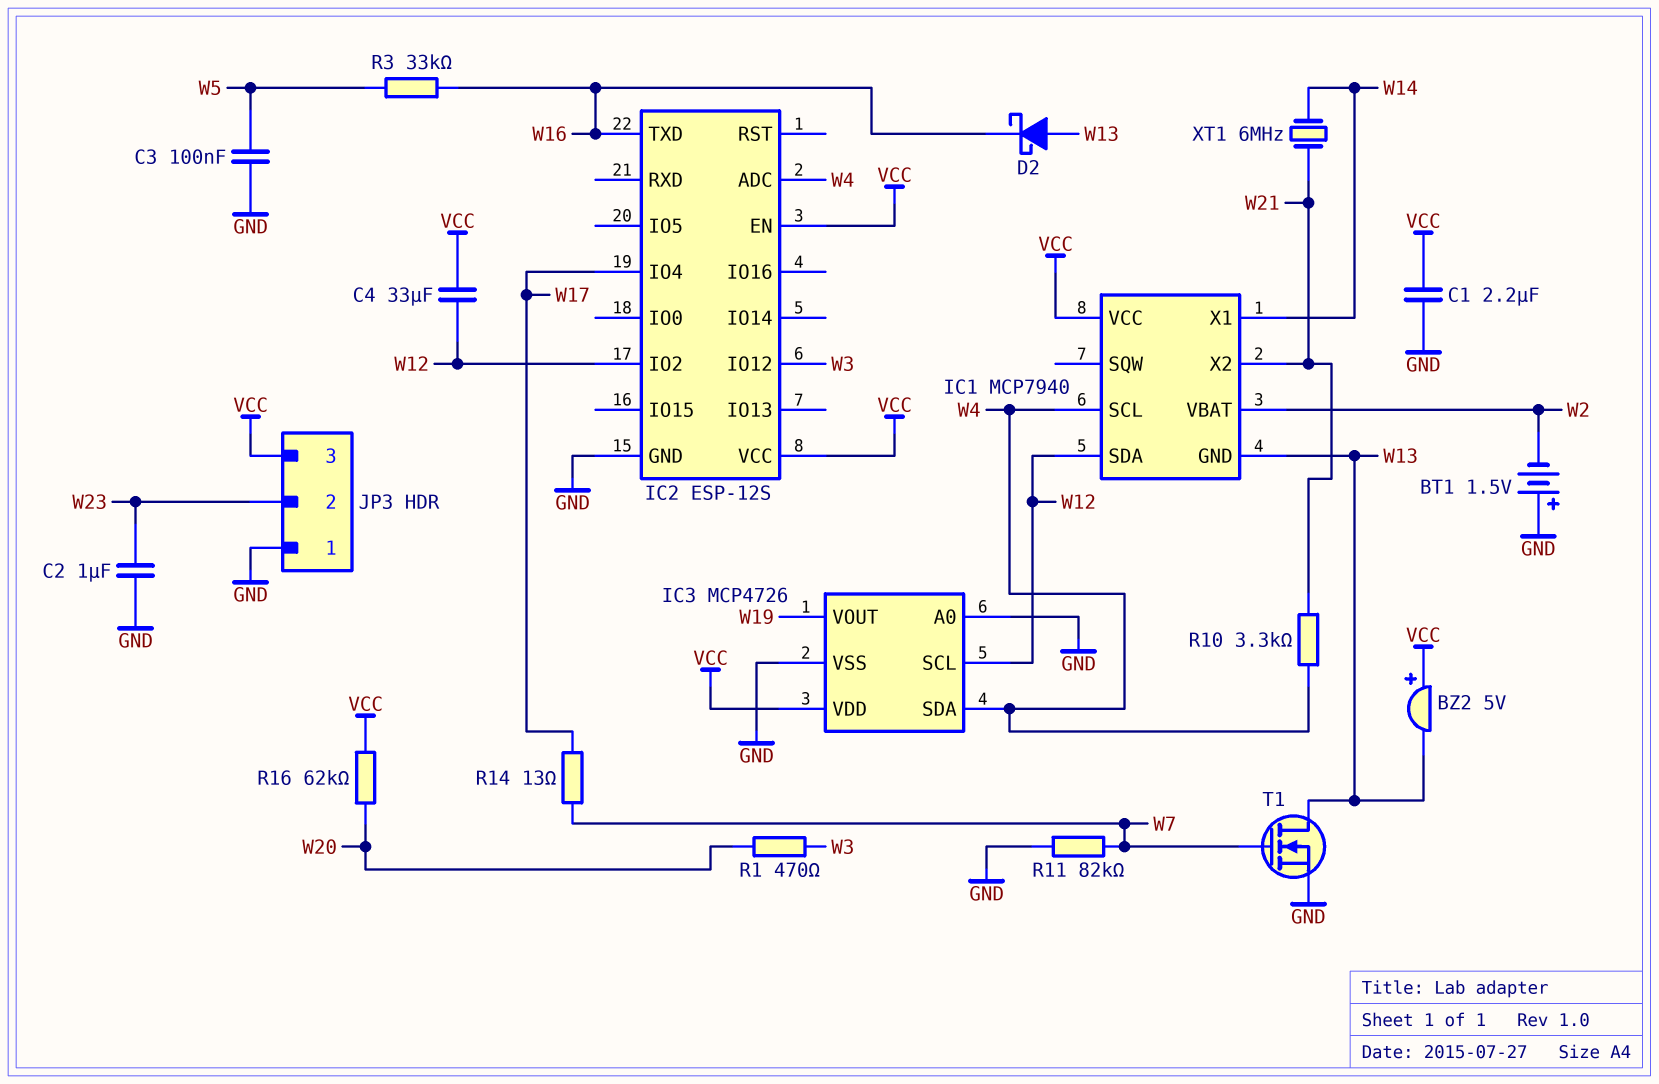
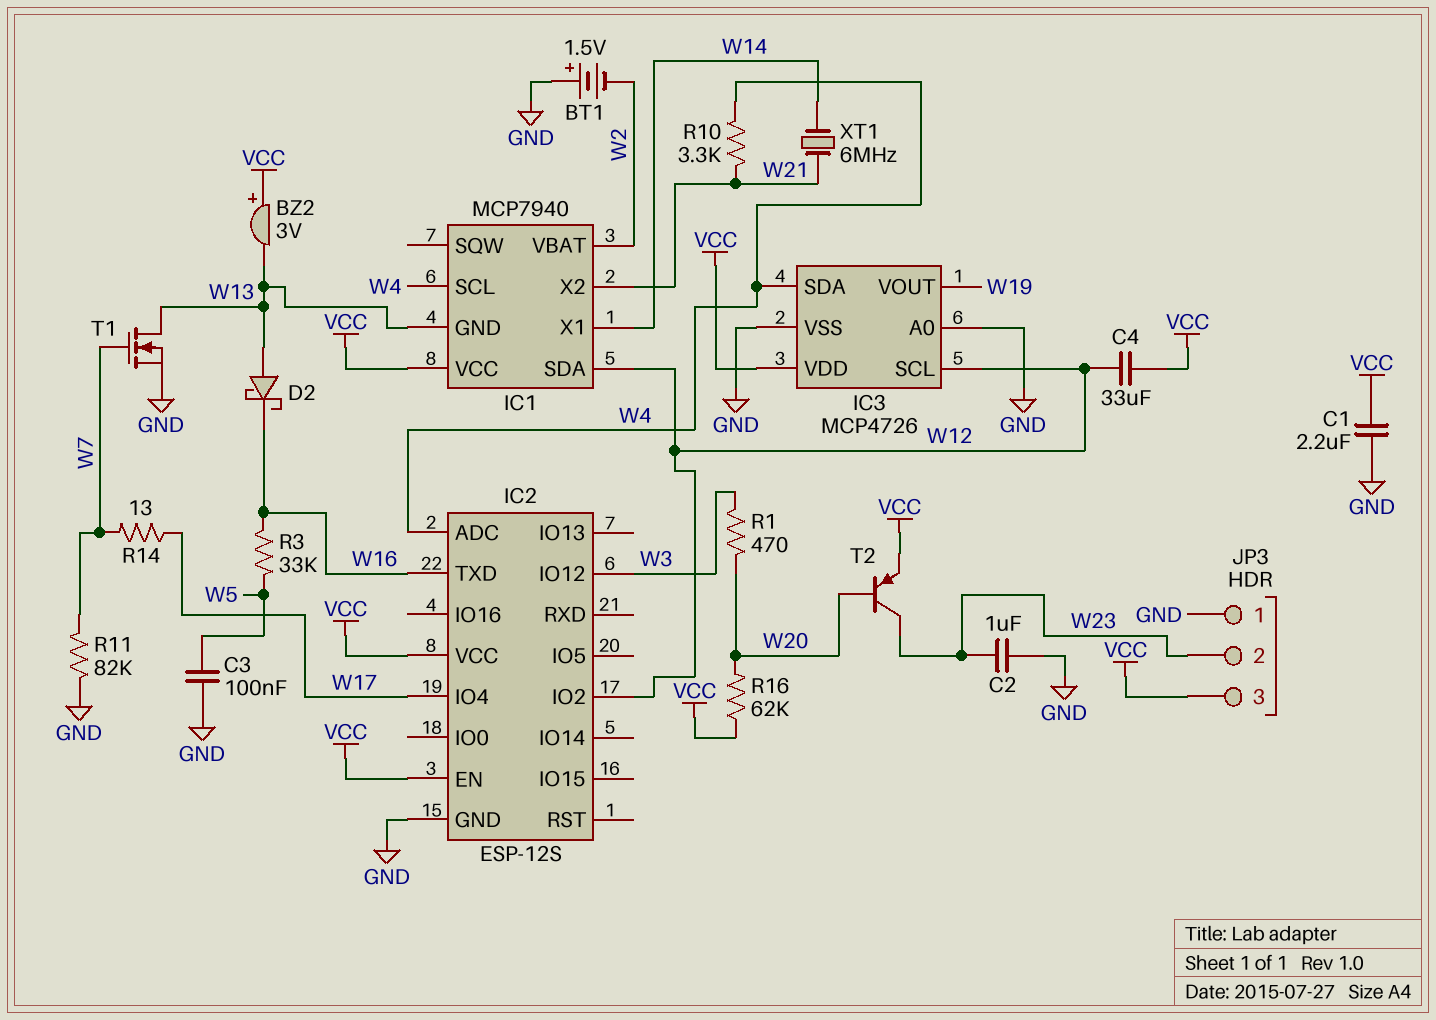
BZ2: buzzer 5V (plus VCC, minus W13) -> buzzer 3V (plus VCC, minus W13)
T2: none -> PNP (B W20, C W23, E VCC)

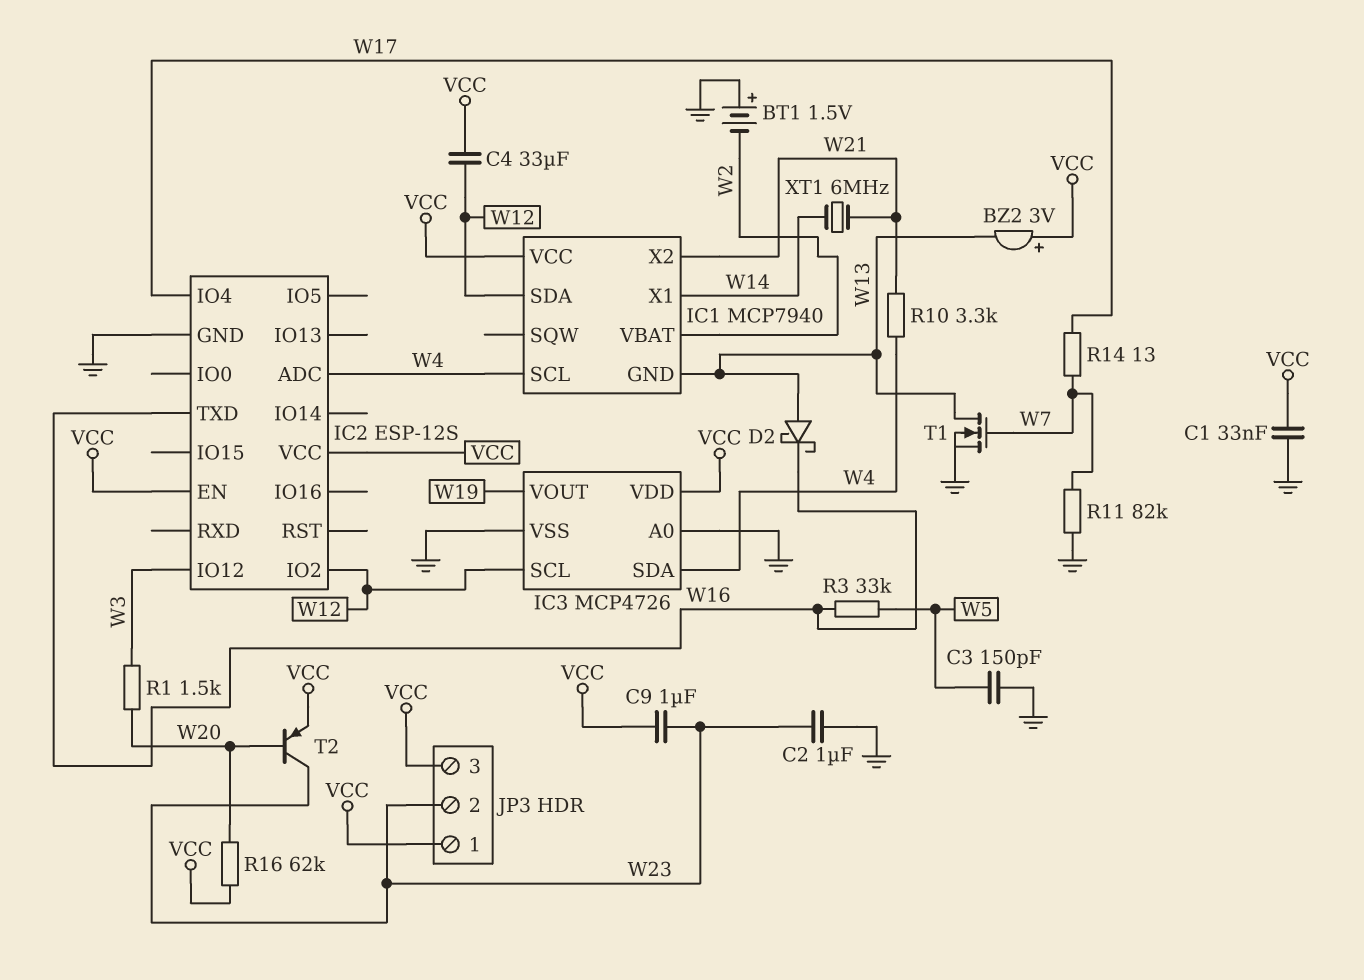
C1: 2.2uF (GND, VCC) -> 33nF (GND, VCC)
C3: 100nF (GND, W5) -> 150pF (GND, W5)
C9: none -> 1uF (VCC, W23)
JP3 pin 1: GND -> VCC
R1: 470 (W3, W20) -> 1.5k (W3, W20)

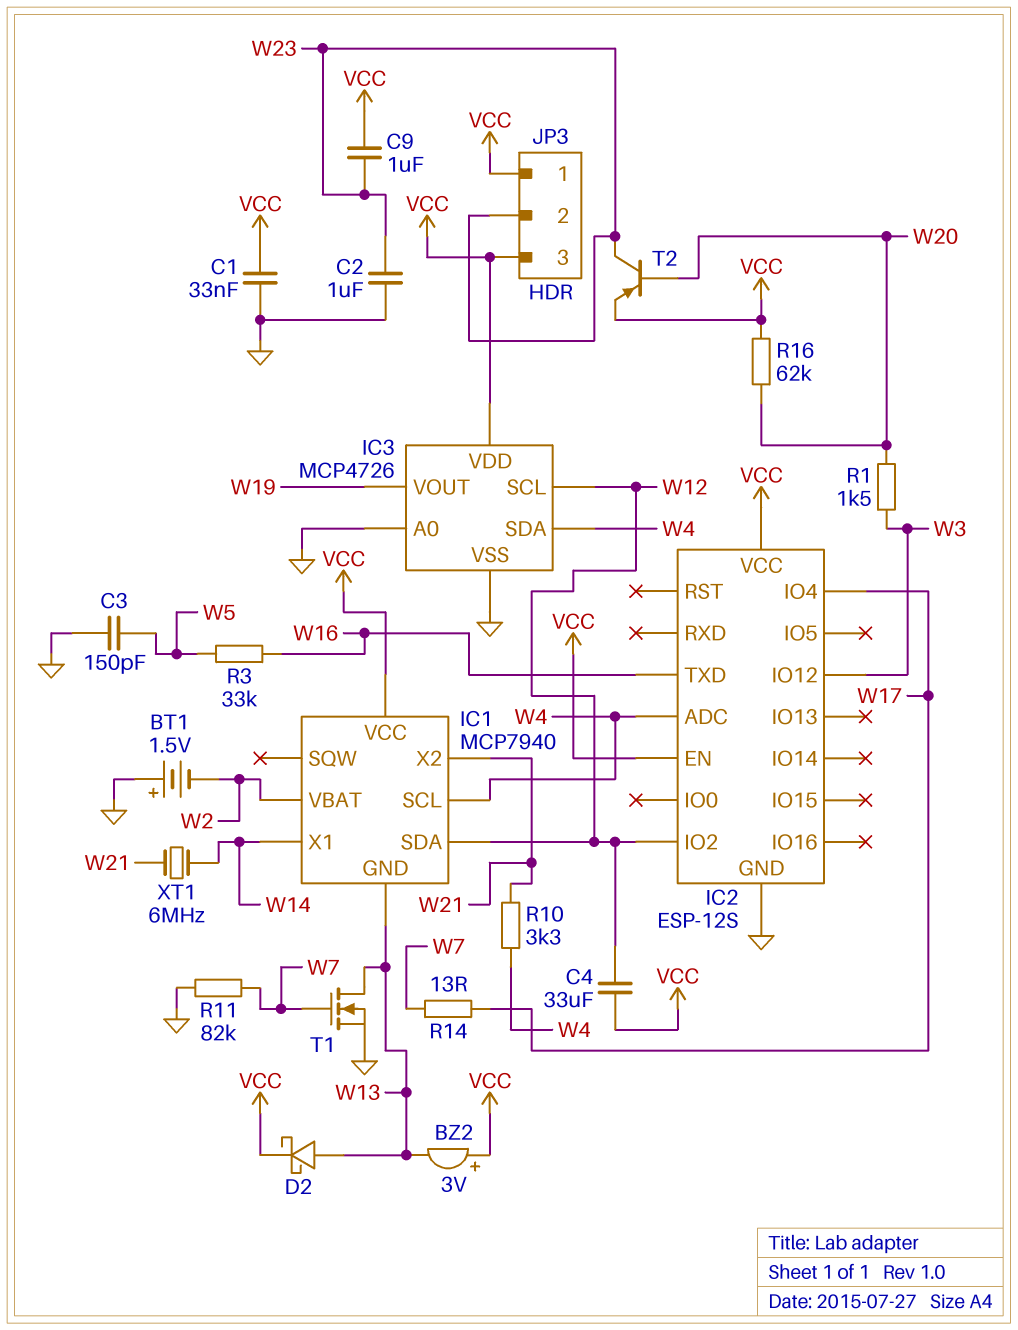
D2: schottky (A W13, K W16) -> schottky (A W13, K VCC)

